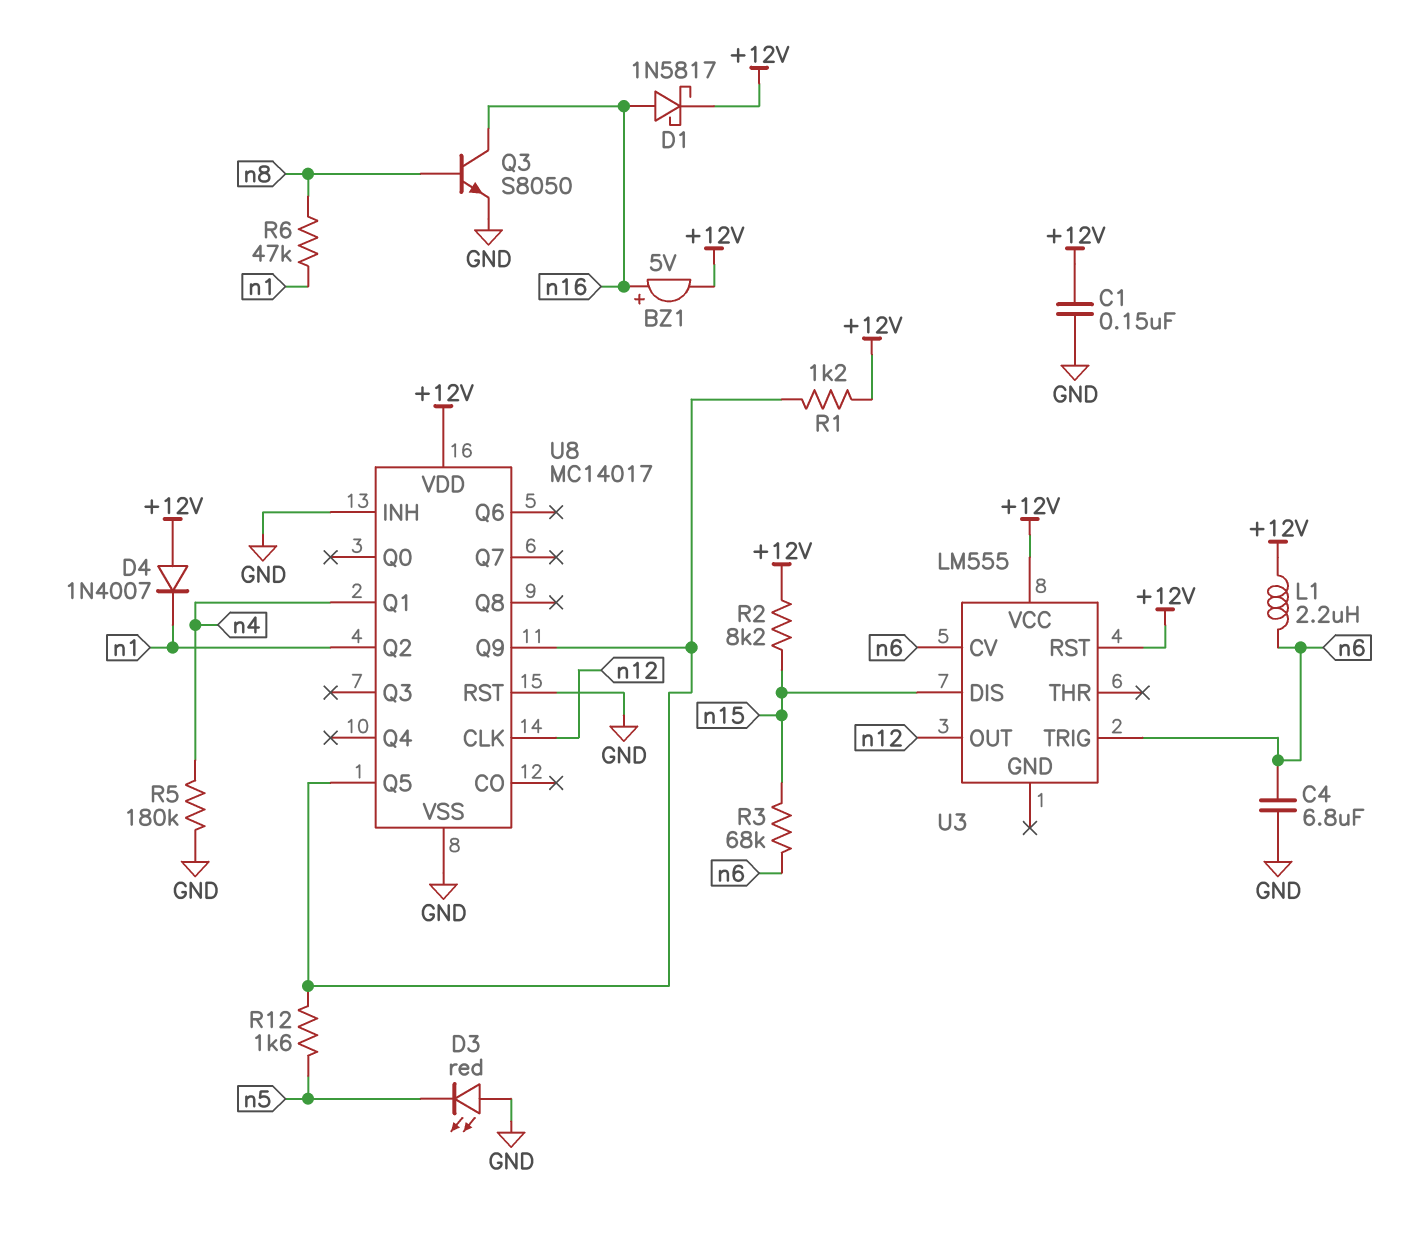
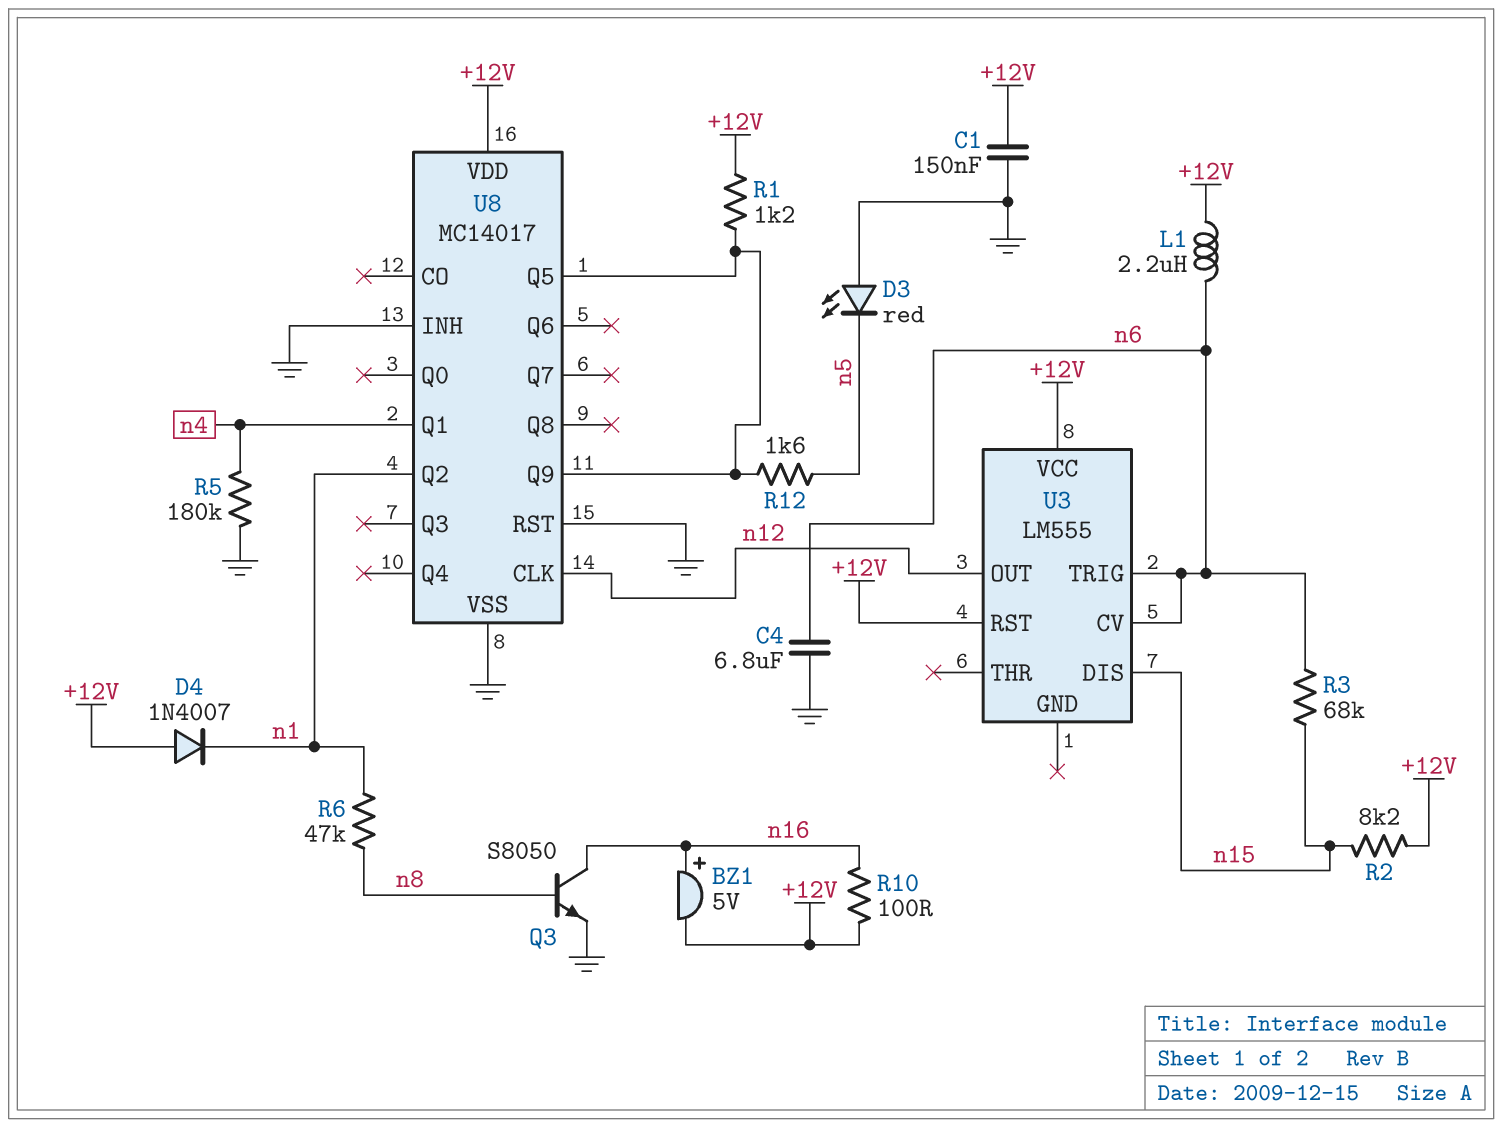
D1: schottky 1N5817 (A n16, K +12V) -> none
R10: none -> 100 (+12V, n16)

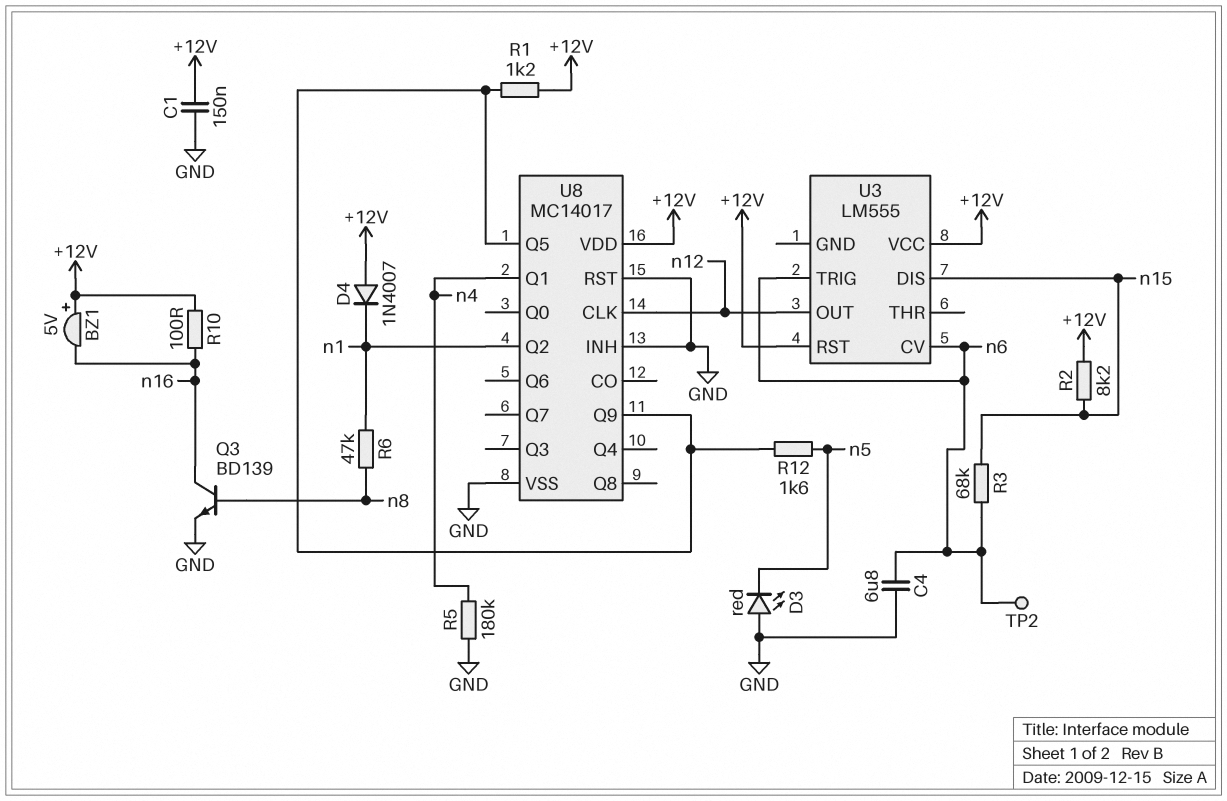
BZ1: buzzer 5V (plus n16, minus +12V) -> buzzer 5V (plus +12V, minus n16)
L1: 2.2uH (+12V, n6) -> none
Q3: NPN S8050 (B n8, C n16, E GND) -> NPN BD139 (B n8, C n16, E GND)
TP2: none -> test point (n6)

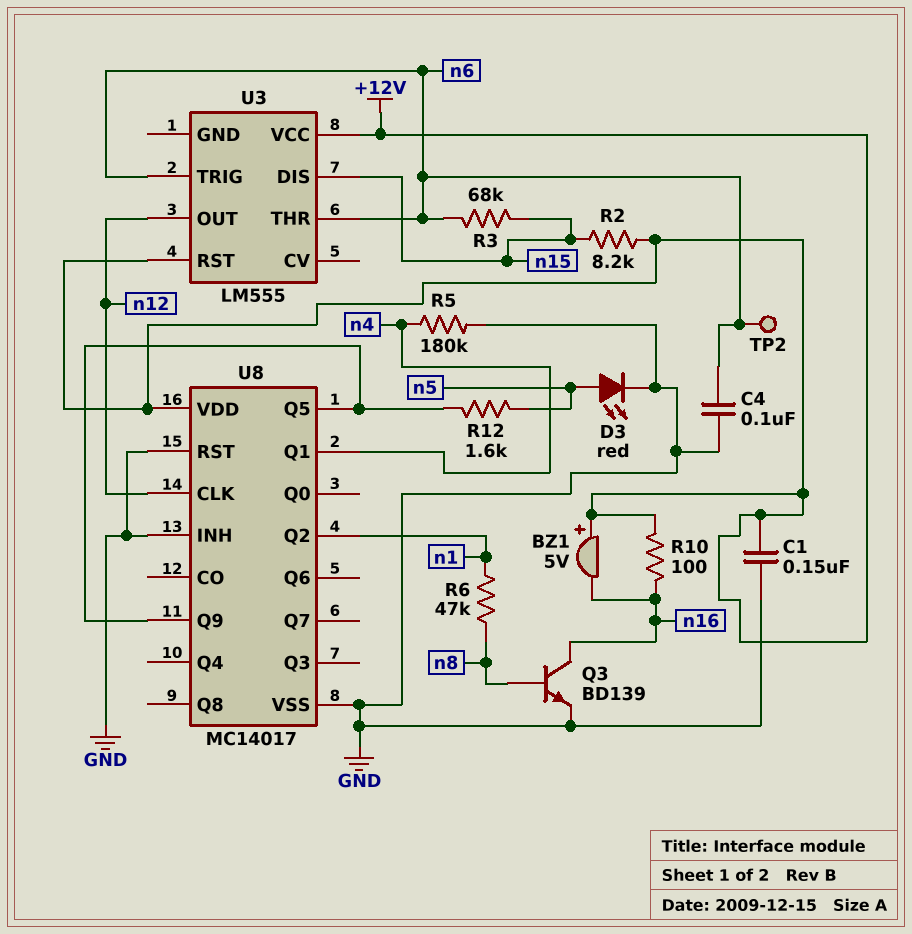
C4: 6.8uF (GND, n6) -> 100nF (GND, n6)
D3: LED red (A GND, K n5) -> LED red (A n5, K GND)
D4: diode 1N4007 (A +12V, K n1) -> none
R1: 1.2k (+12V, U8/Q5) -> none
U3 pin CV: n6 -> none
U3 pin THR: none -> n6

